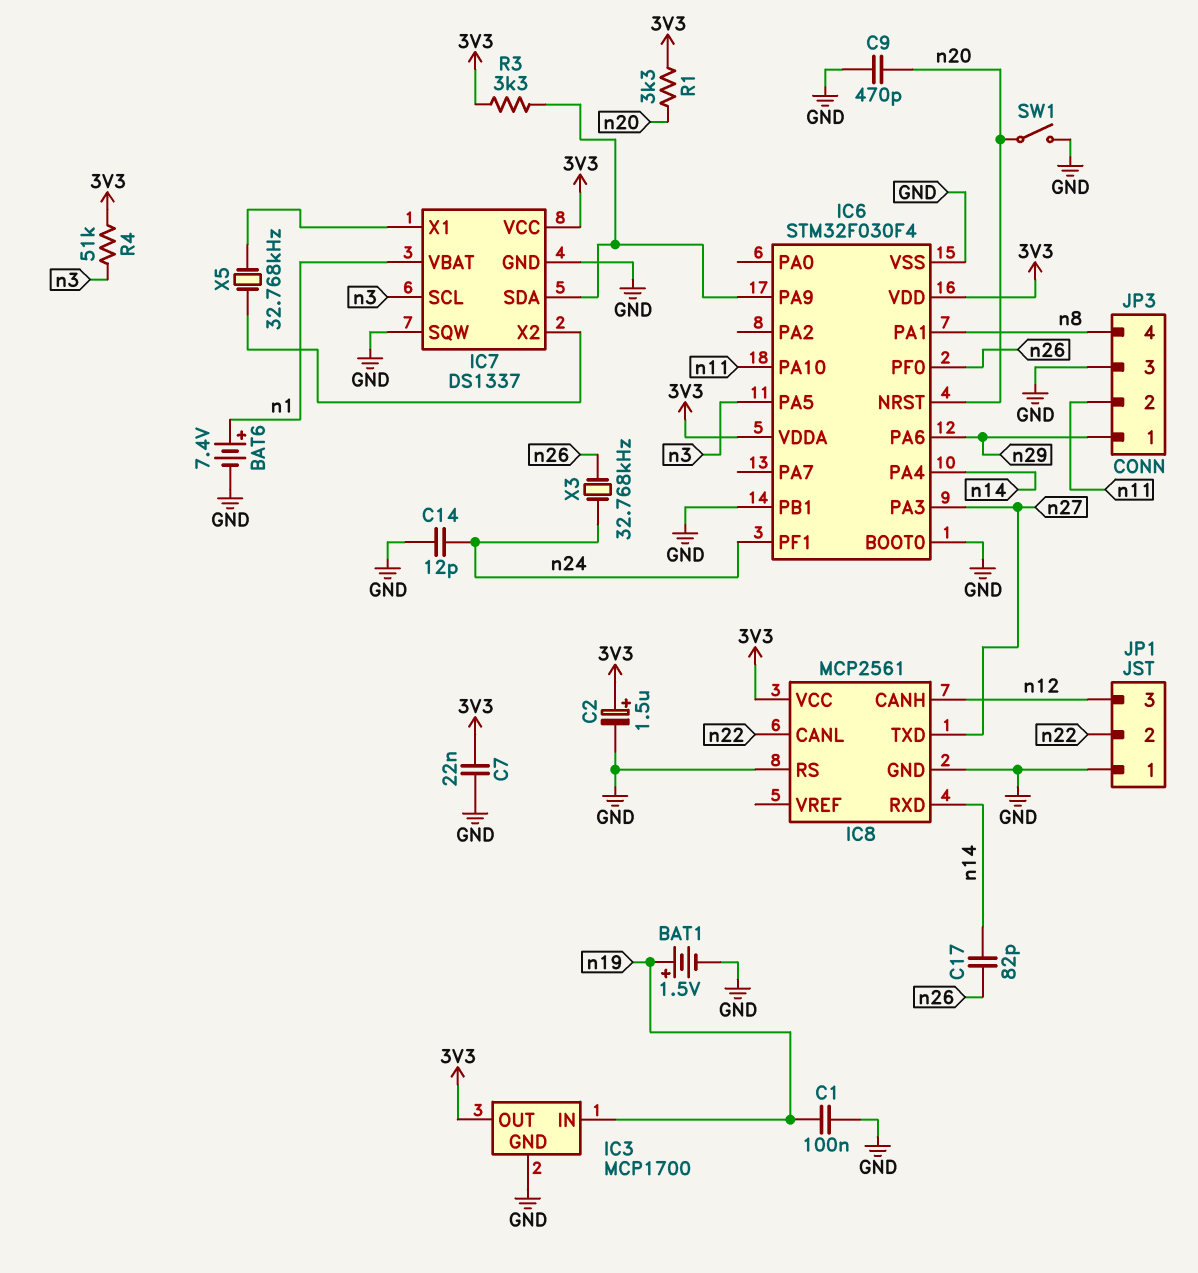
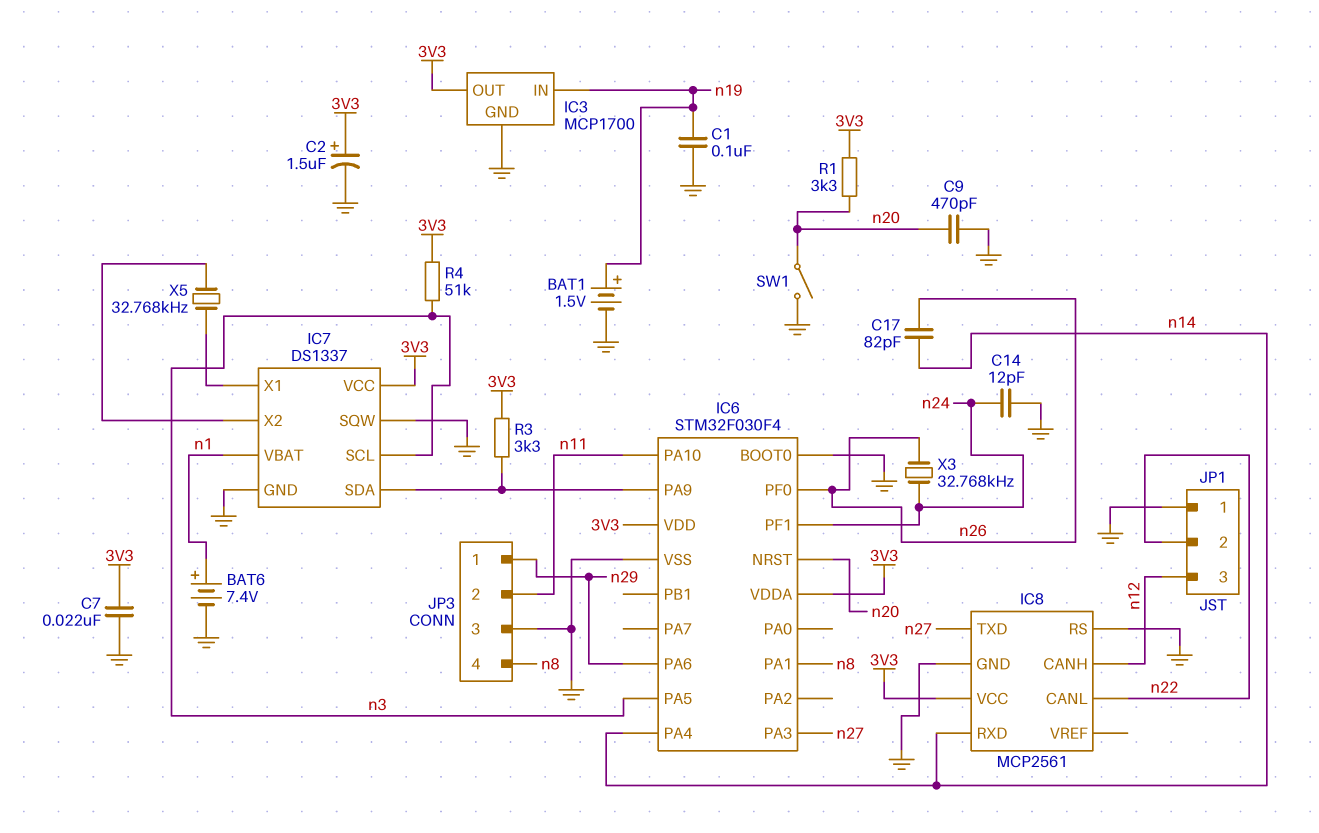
IC6 pin PB1: GND -> none

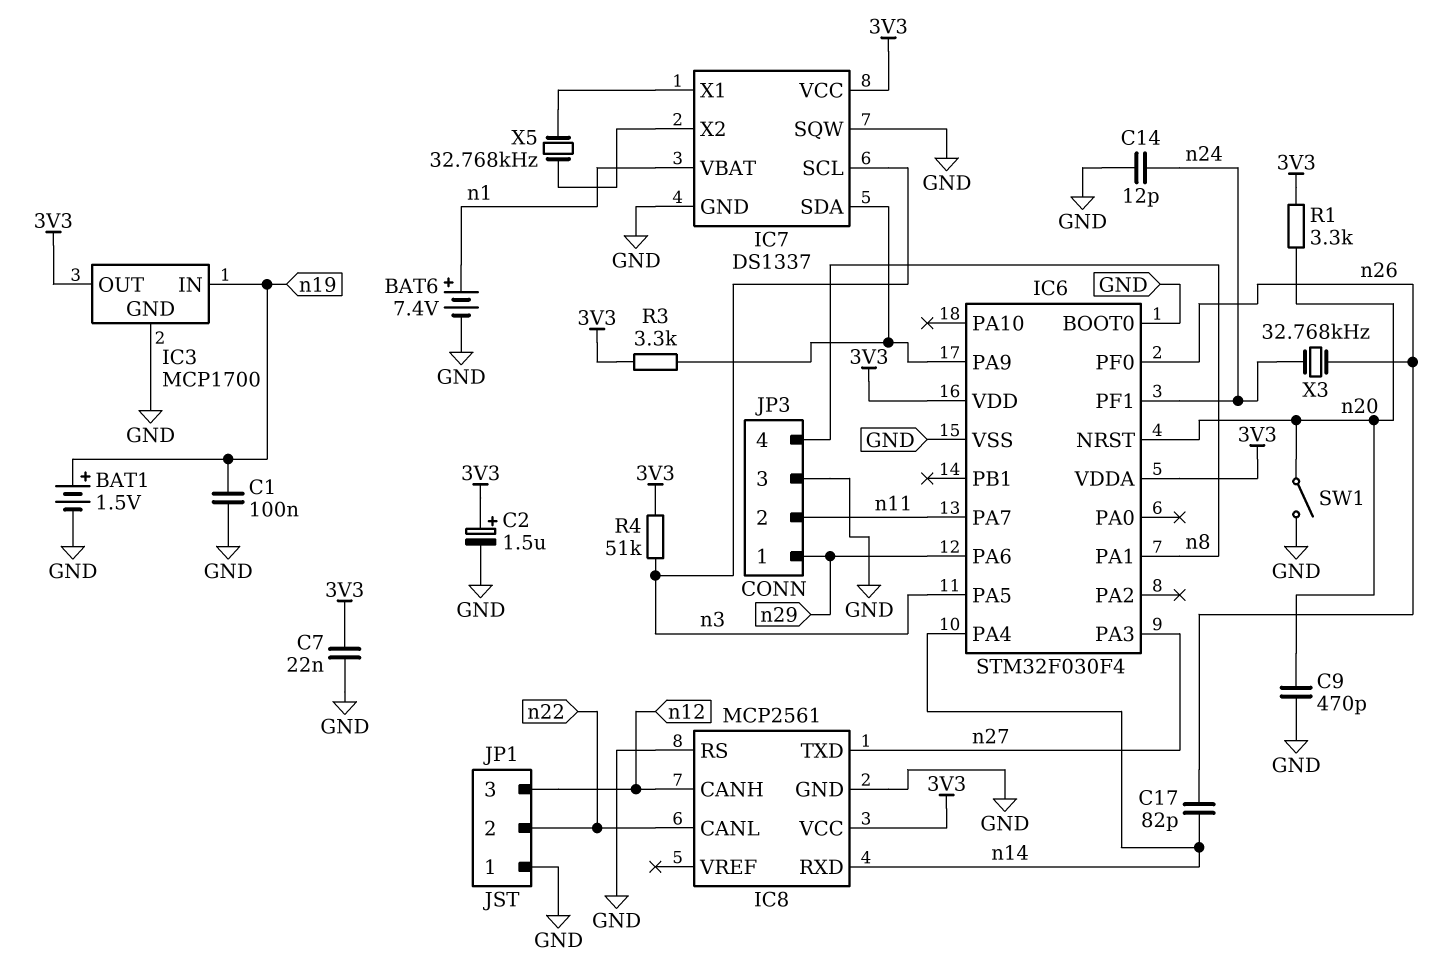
IC6 pin PA7: none -> n11
IC6 pin PA10: n11 -> none

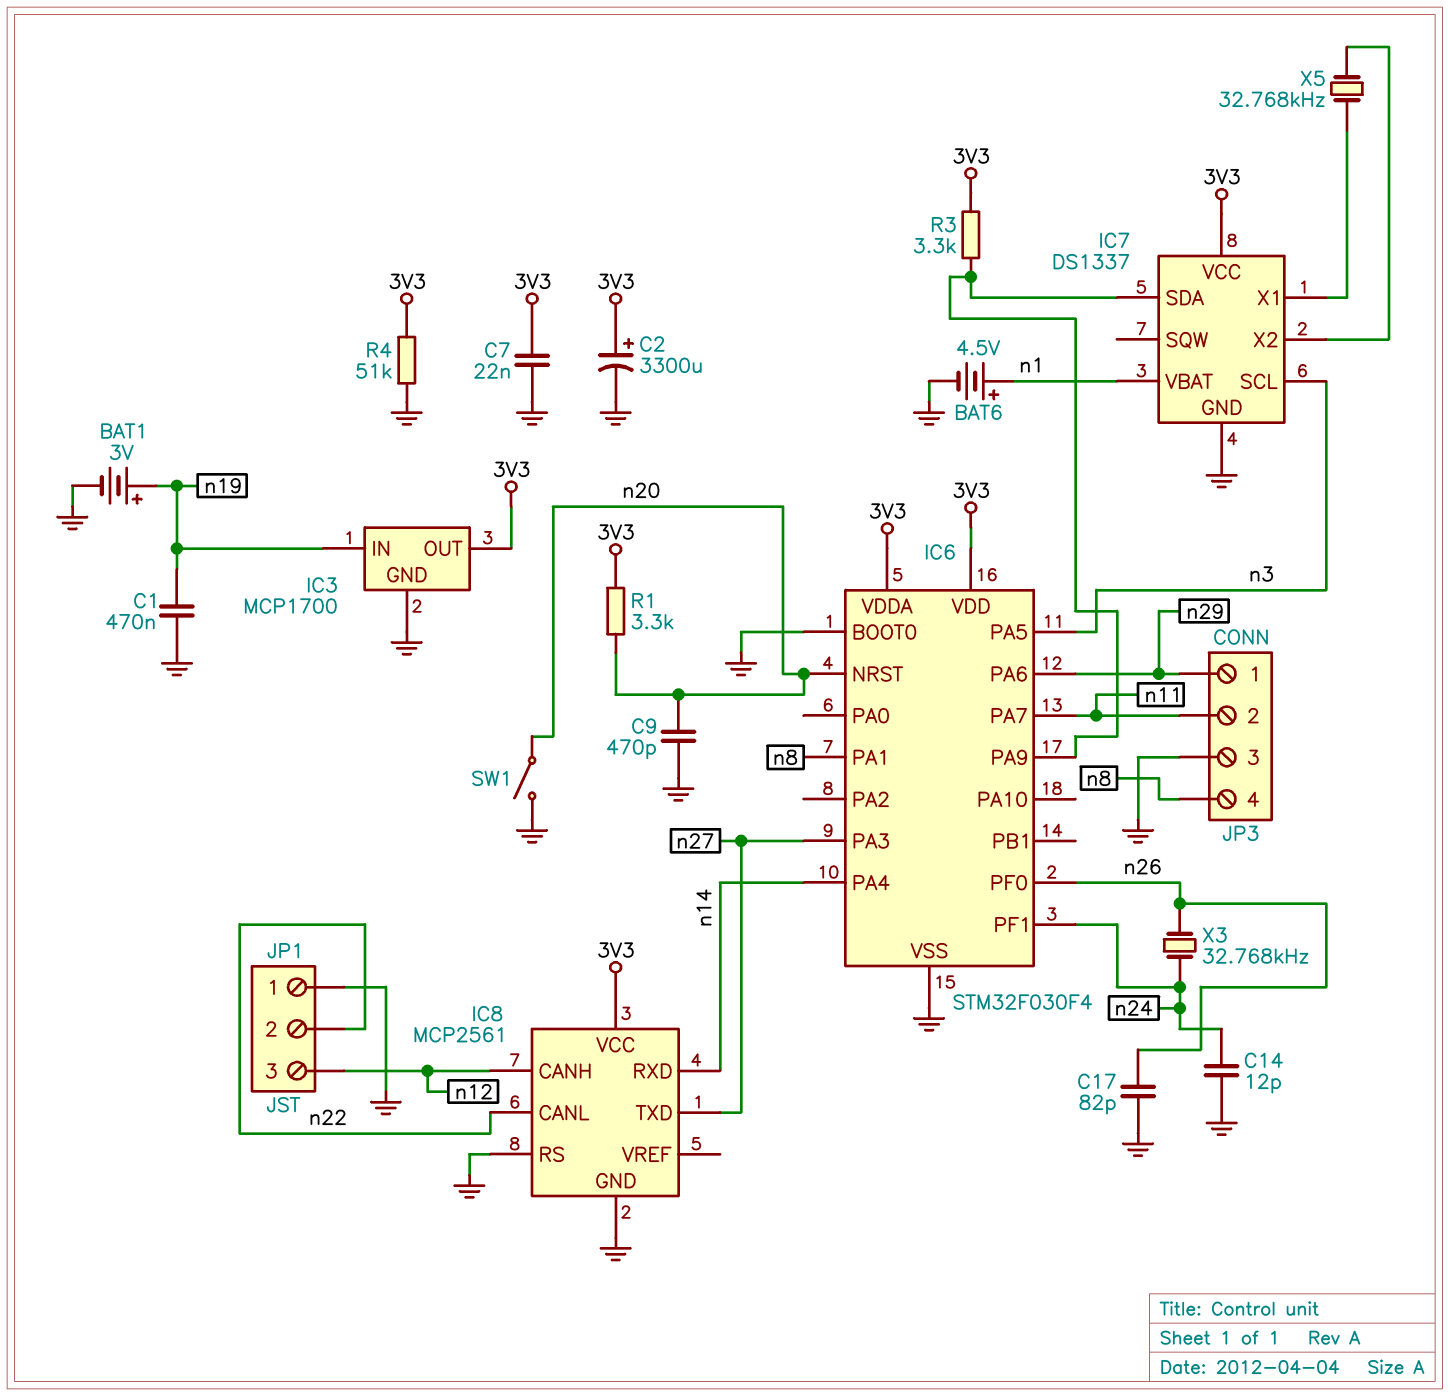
BAT1: 1.5V (plus n19, minus GND) -> 3V (plus n19, minus GND)
BAT6: 7.4V (plus n1, minus GND) -> 4.5V (plus n1, minus GND)
C1: 100nF (GND, n19) -> 470nF (GND, n19)
C2: 1.5uF (plus 3V3, minus GND) -> 3300uF (plus 3V3, minus GND)
C17: 82pF (n14, n26) -> 82pF (GND, n26)
IC7 pin SQW: GND -> none
R4: 51k (3V3, n3) -> 51k (3V3, GND)

